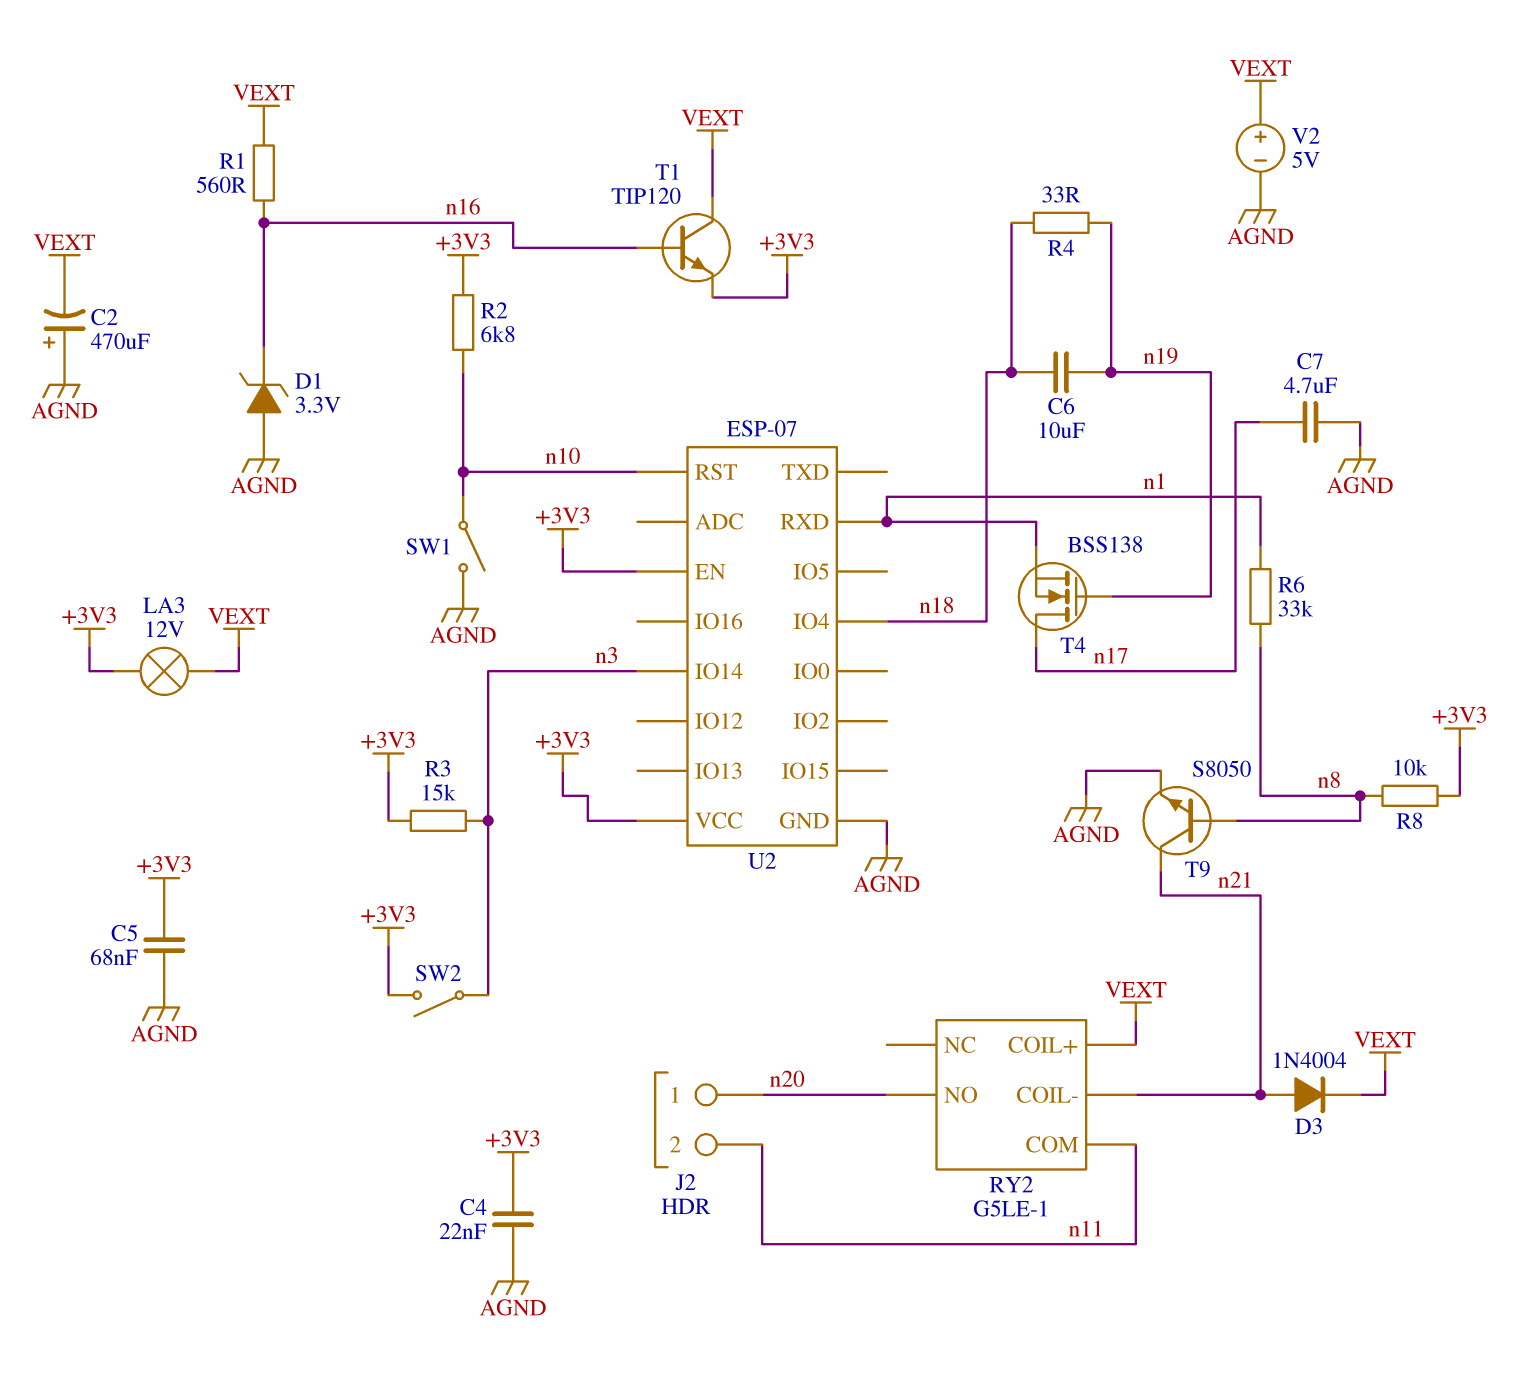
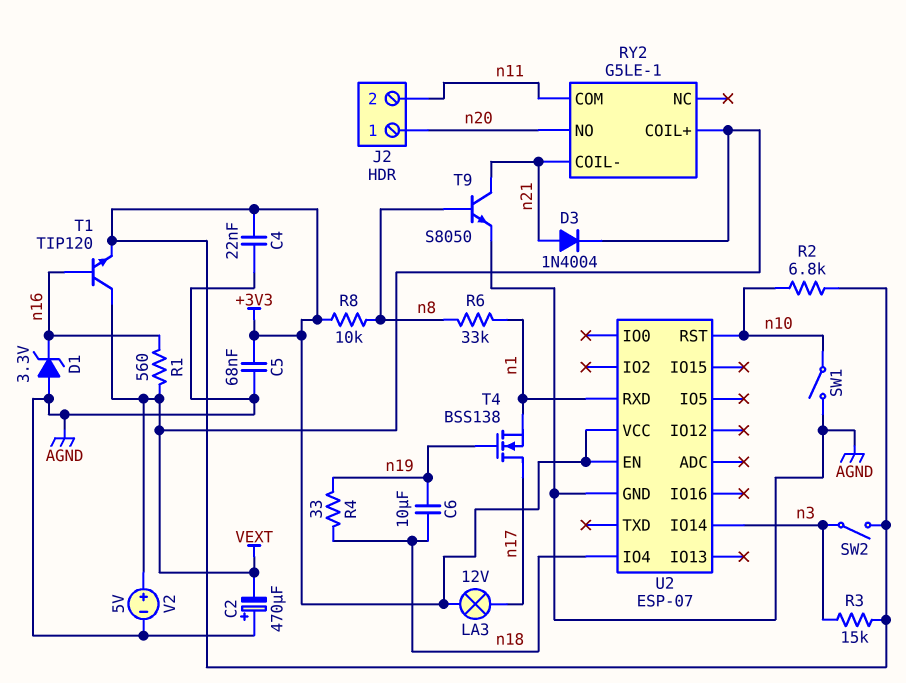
C7: 4.7uF (AGND, n17) -> none
LA3: lamp 12V (+3V3, VEXT) -> lamp 12V (+3V3, n17)

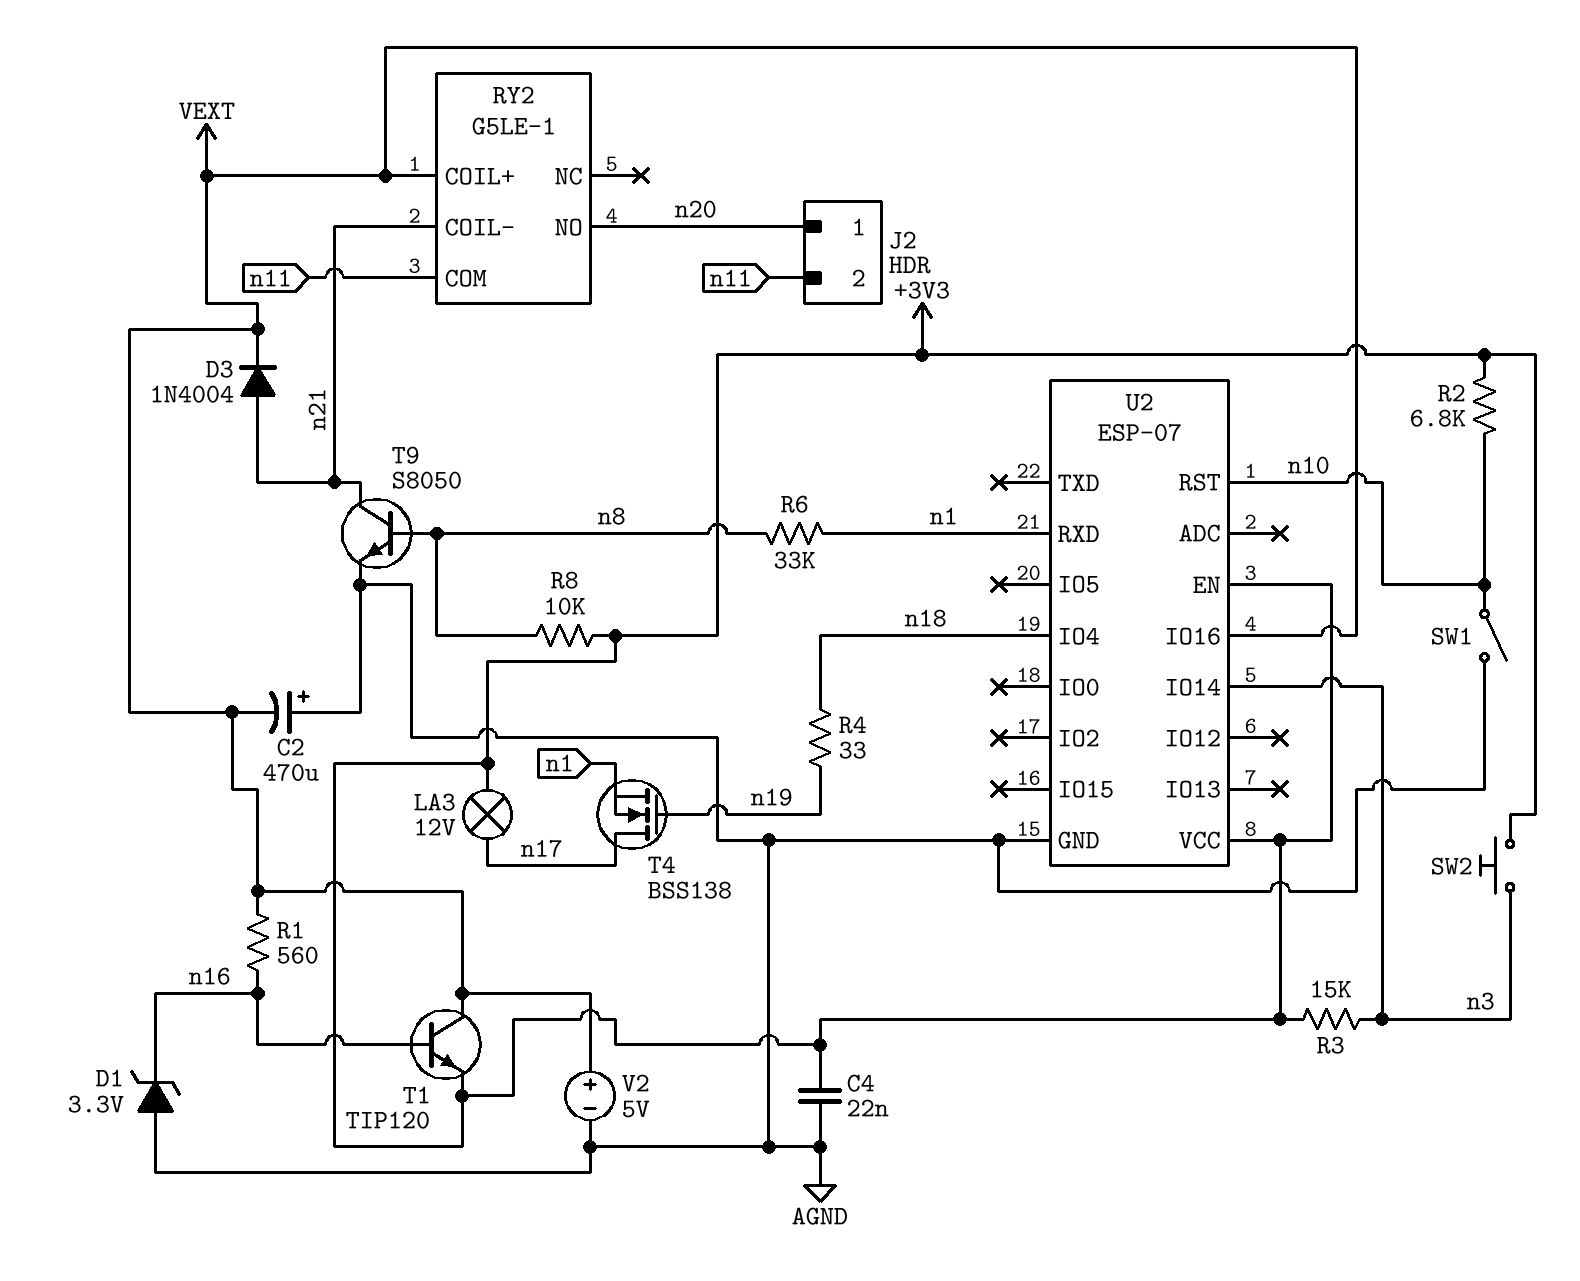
C5: 68nF (+3V3, AGND) -> none
C6: 10uF (n18, n19) -> none
SW2: switch (+3V3, n3) -> button (+3V3, n3)
U2 pin IO16: none -> VEXT

